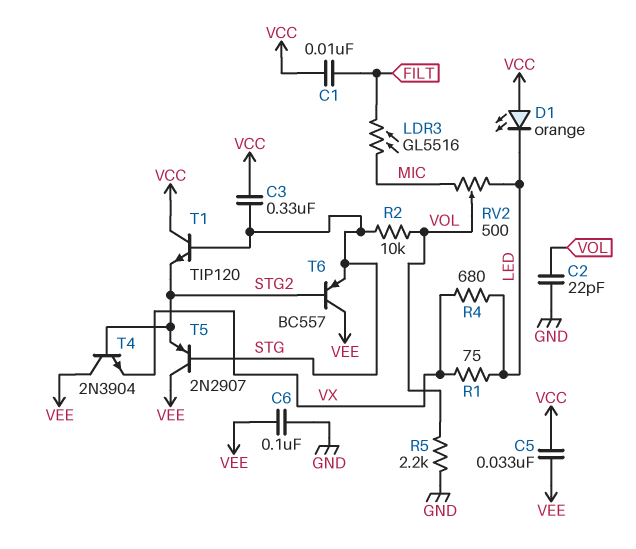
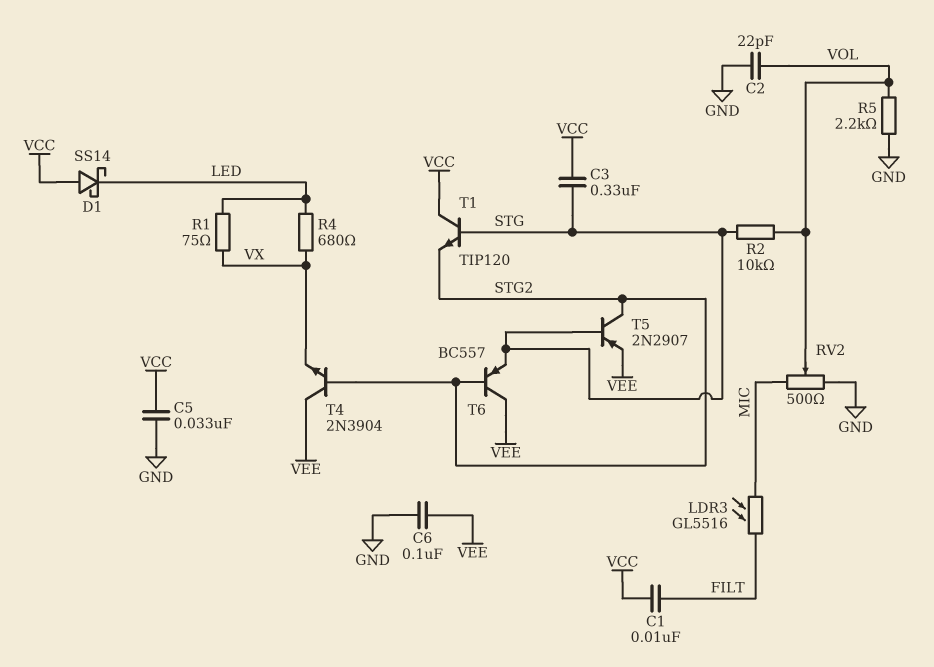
C5: 33nF (VCC, VEE) -> 33nF (GND, VCC)
D1: LED orange (A VCC, K LED) -> schottky SS14 (A VCC, K LED)
RV2: 500 (LED, MIC, wiper VOL) -> 500 (GND, MIC, wiper VOL)
T5: PNP 2N2907 (B STG, C VEE, E STG2) -> PNP 2N2907 (B STG, C STG2, E VEE)

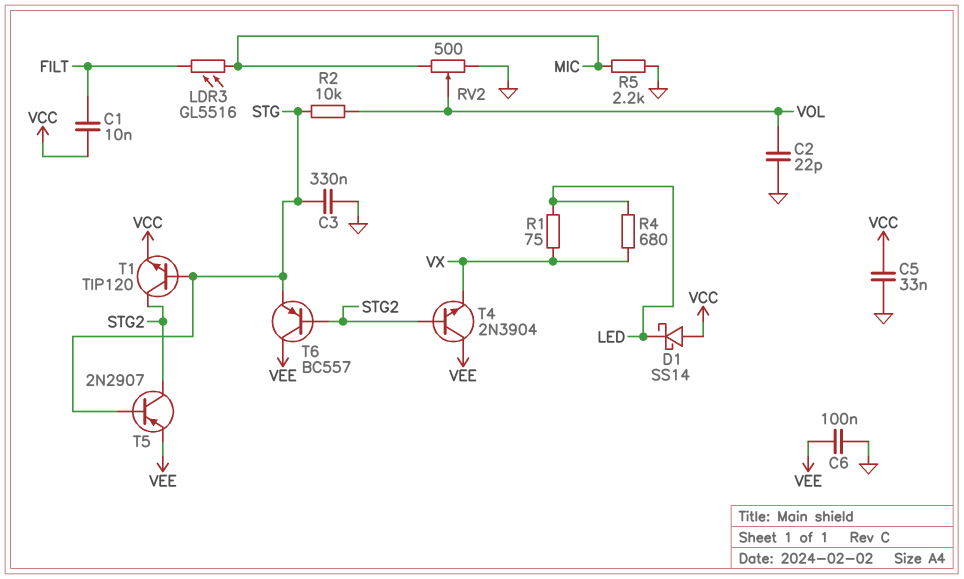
C3: 330nF (STG, VCC) -> 330nF (GND, STG)
R5: 2.2k (GND, VOL) -> 2.2k (GND, MIC)
T1: NPN TIP120 (B STG, C VCC, E STG2) -> NPN TIP120 (B STG, C STG2, E VCC)

